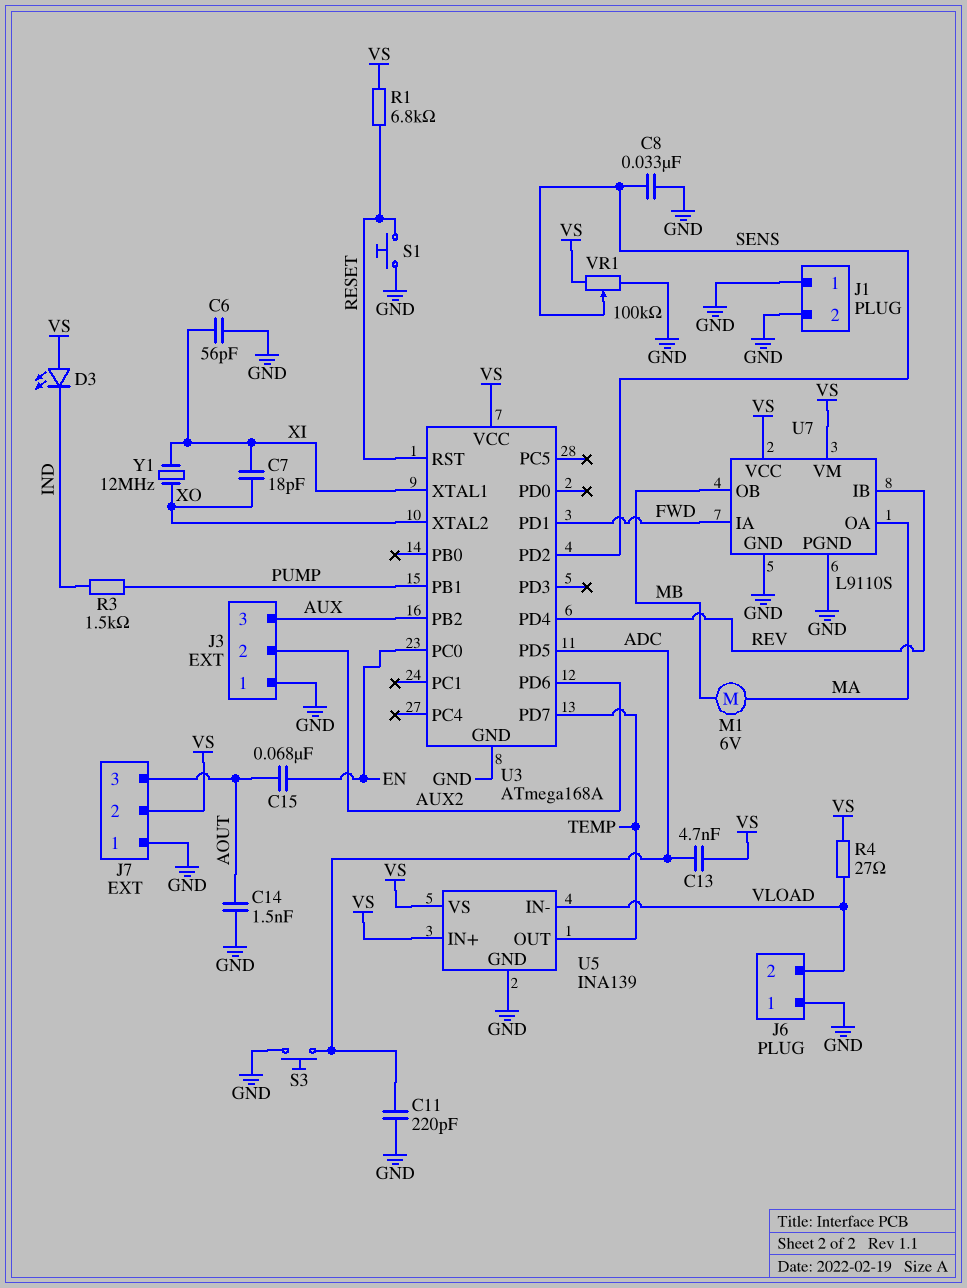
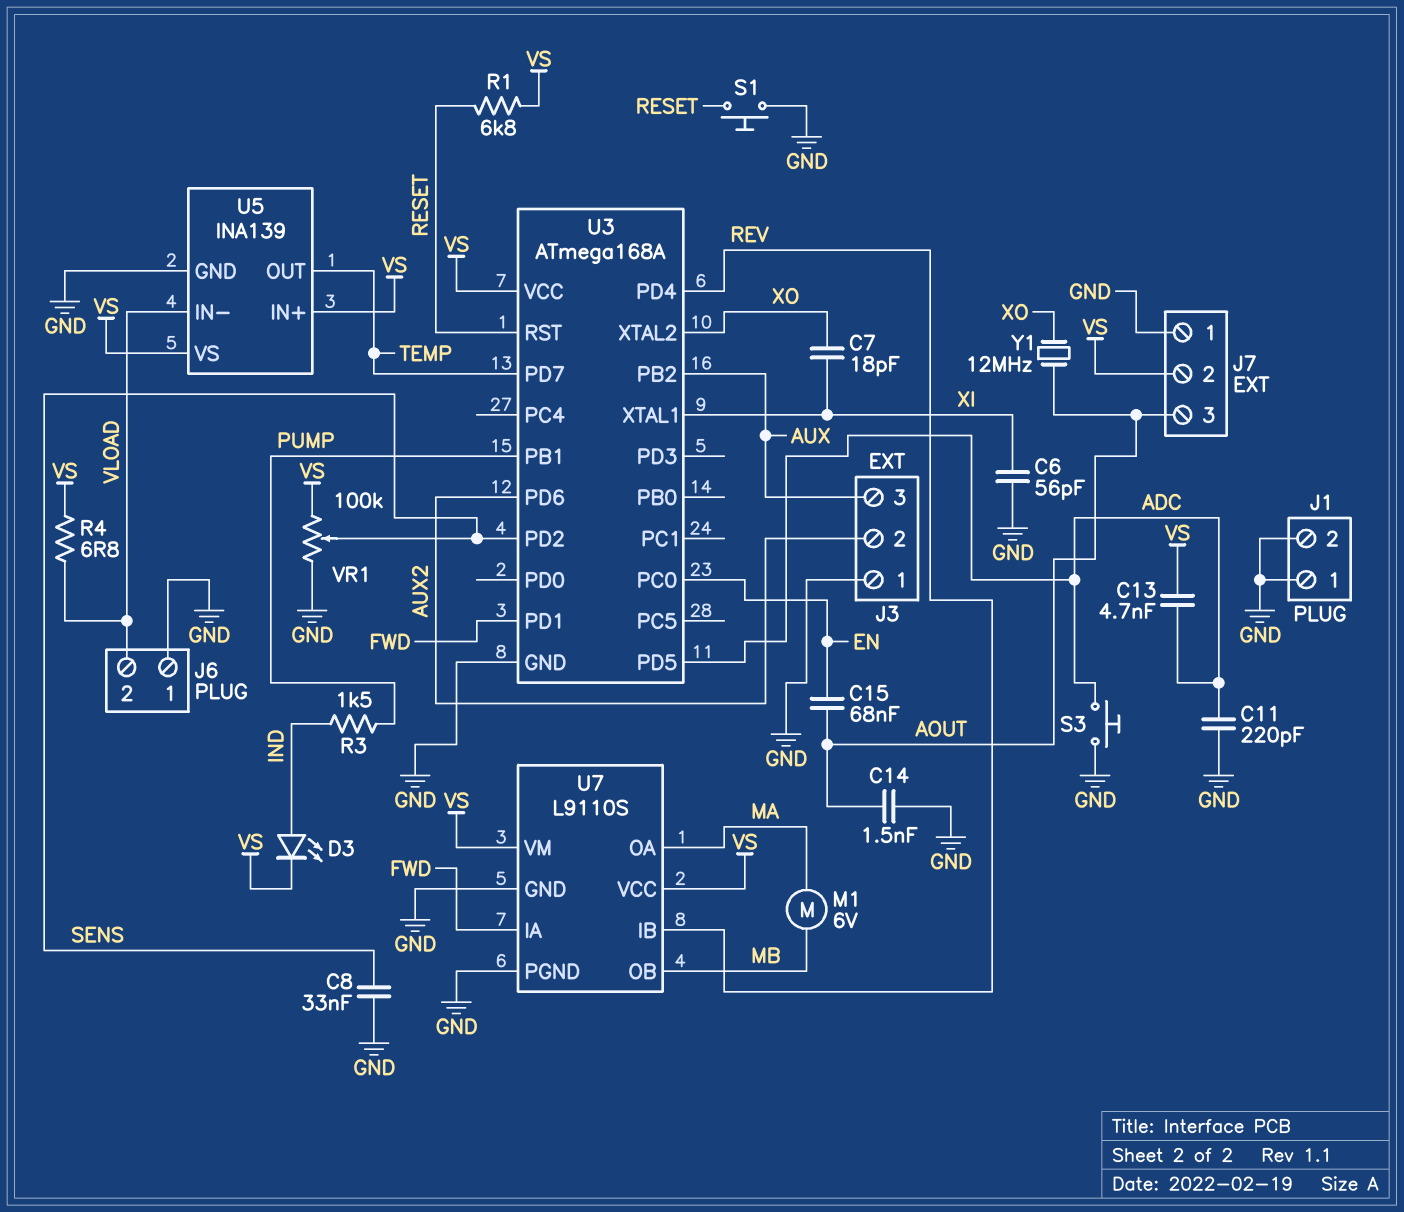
D3: LED (A VS, K IND) -> LED (A IND, K VS)
R4: 27 (VLOAD, VS) -> 6.8 (VLOAD, VS)
Y1: 12MHz (XI, XO) -> 12MHz (AOUT, XO)

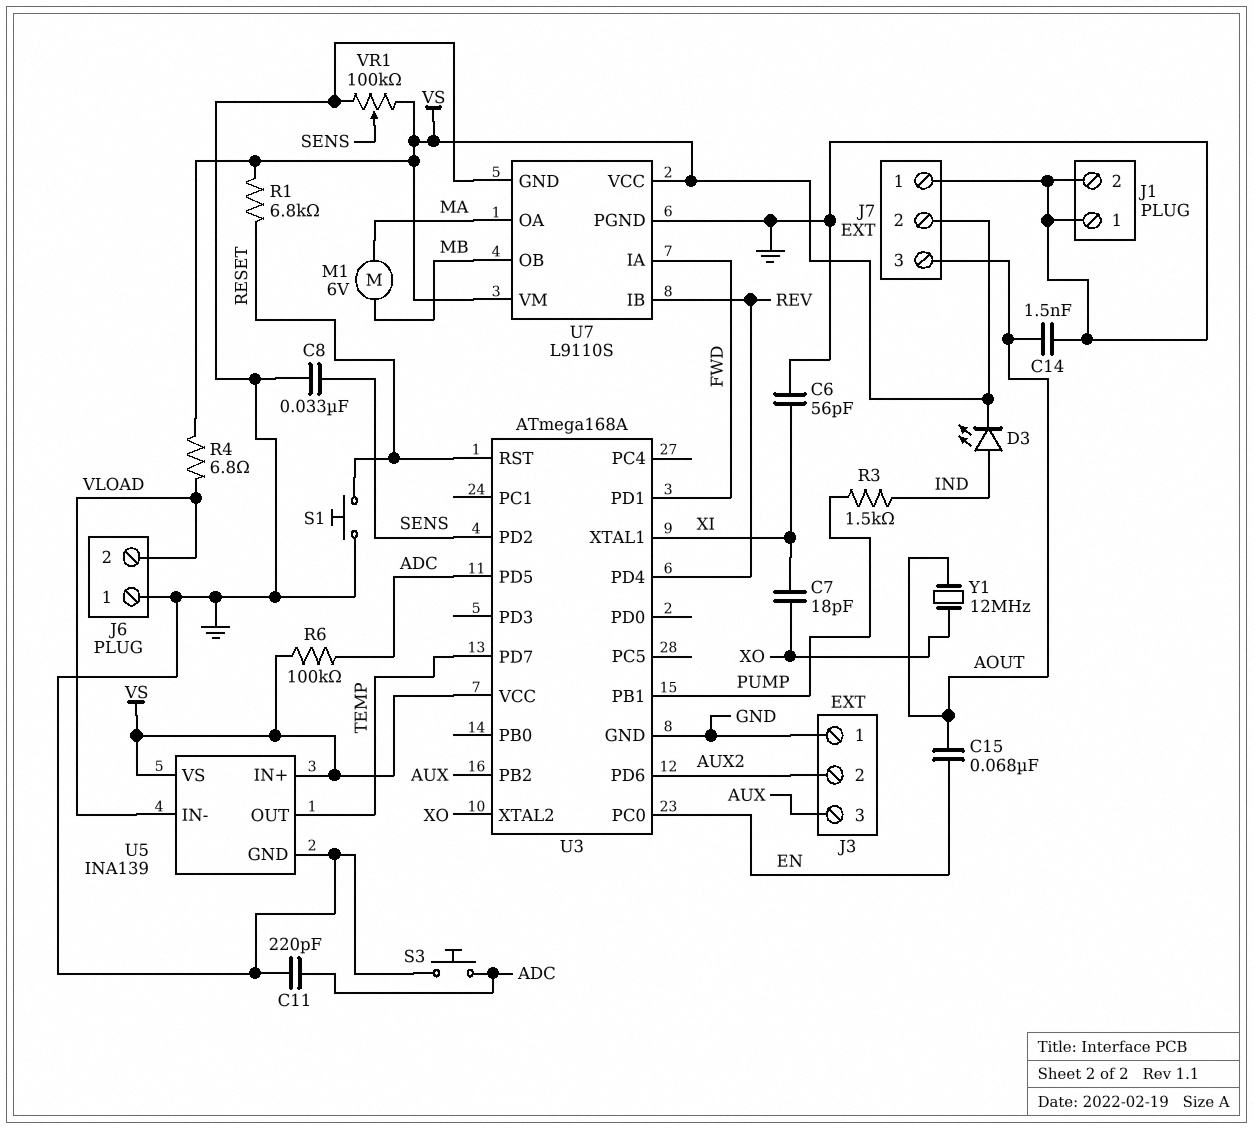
C13: 4.7nF (ADC, VS) -> none
R6: none -> 100k (ADC, VS)

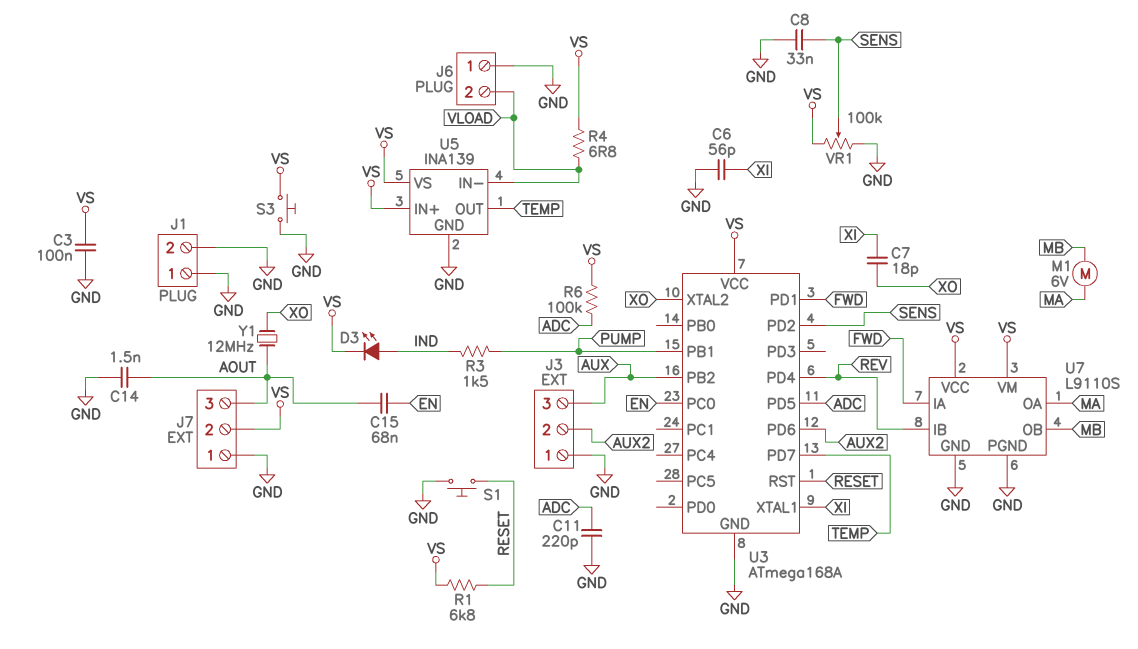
C3: none -> 100nF (GND, VS)
S3: button (ADC, GND) -> button (GND, VS)

